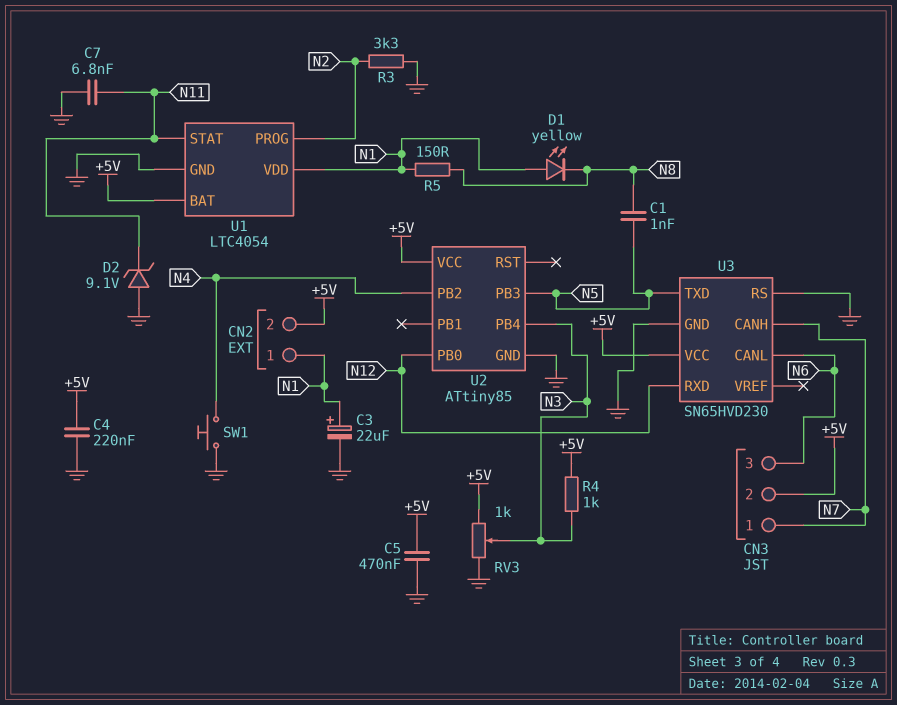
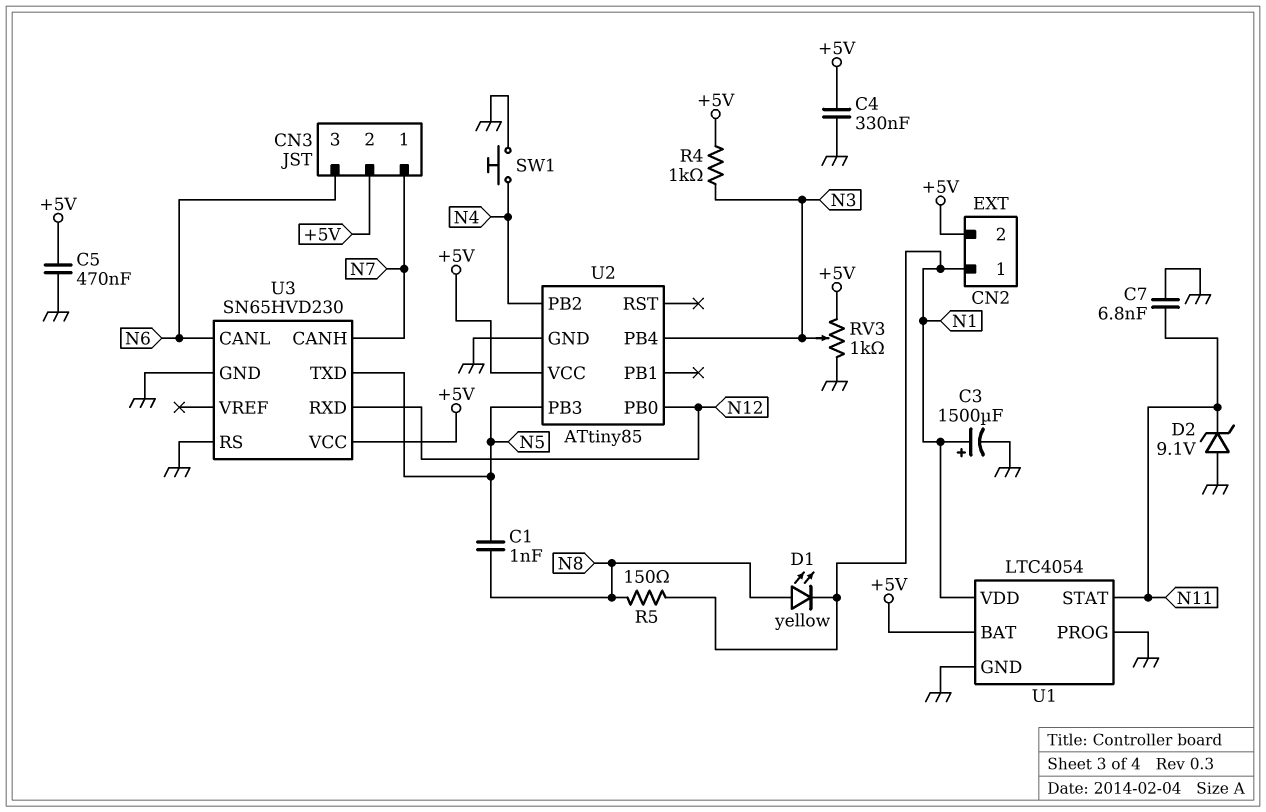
C3: 22uF (plus N1, minus GND) -> 1500uF (plus N1, minus GND)
C4: 220nF (+5V, GND) -> 330nF (+5V, GND)
D1: LED yellow (A N1, K N8) -> LED yellow (A N8, K N1)
R3: 3.3k (GND, N2) -> none
U1 pin PROG: N2 -> GND

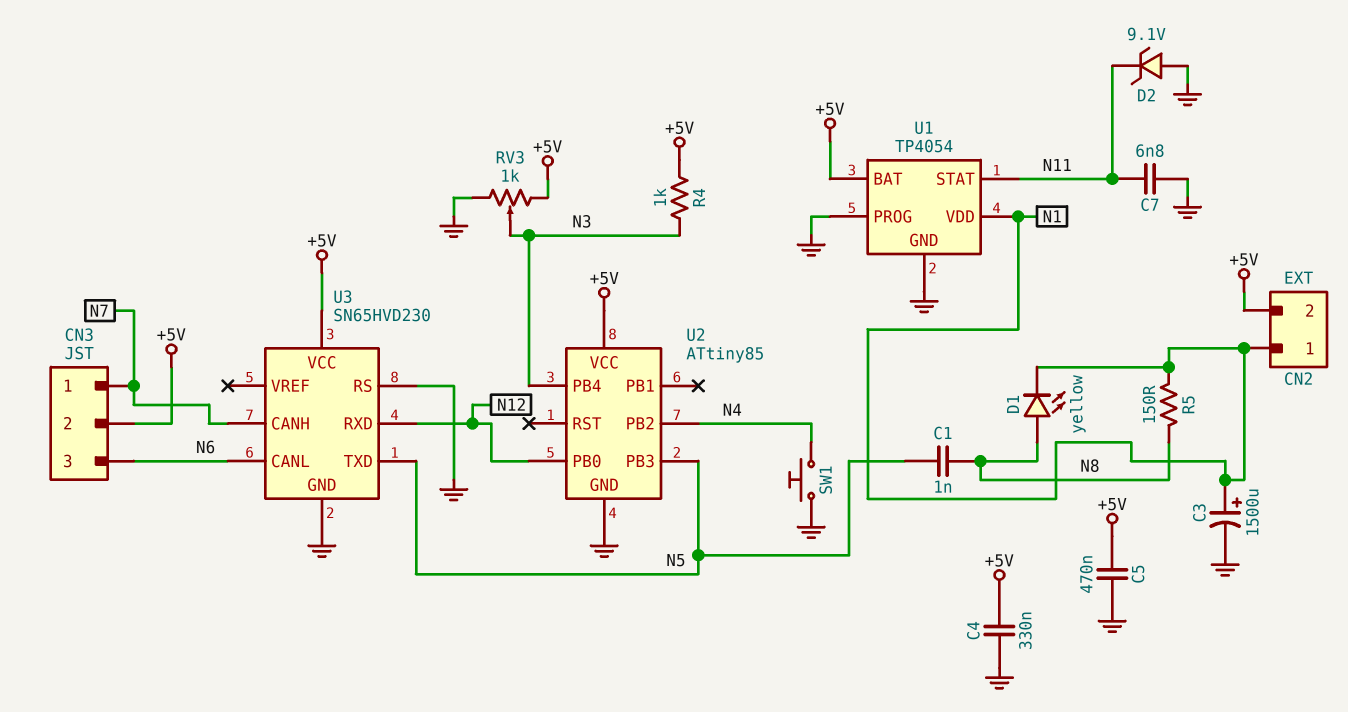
U1: LTC4054 -> TP4054

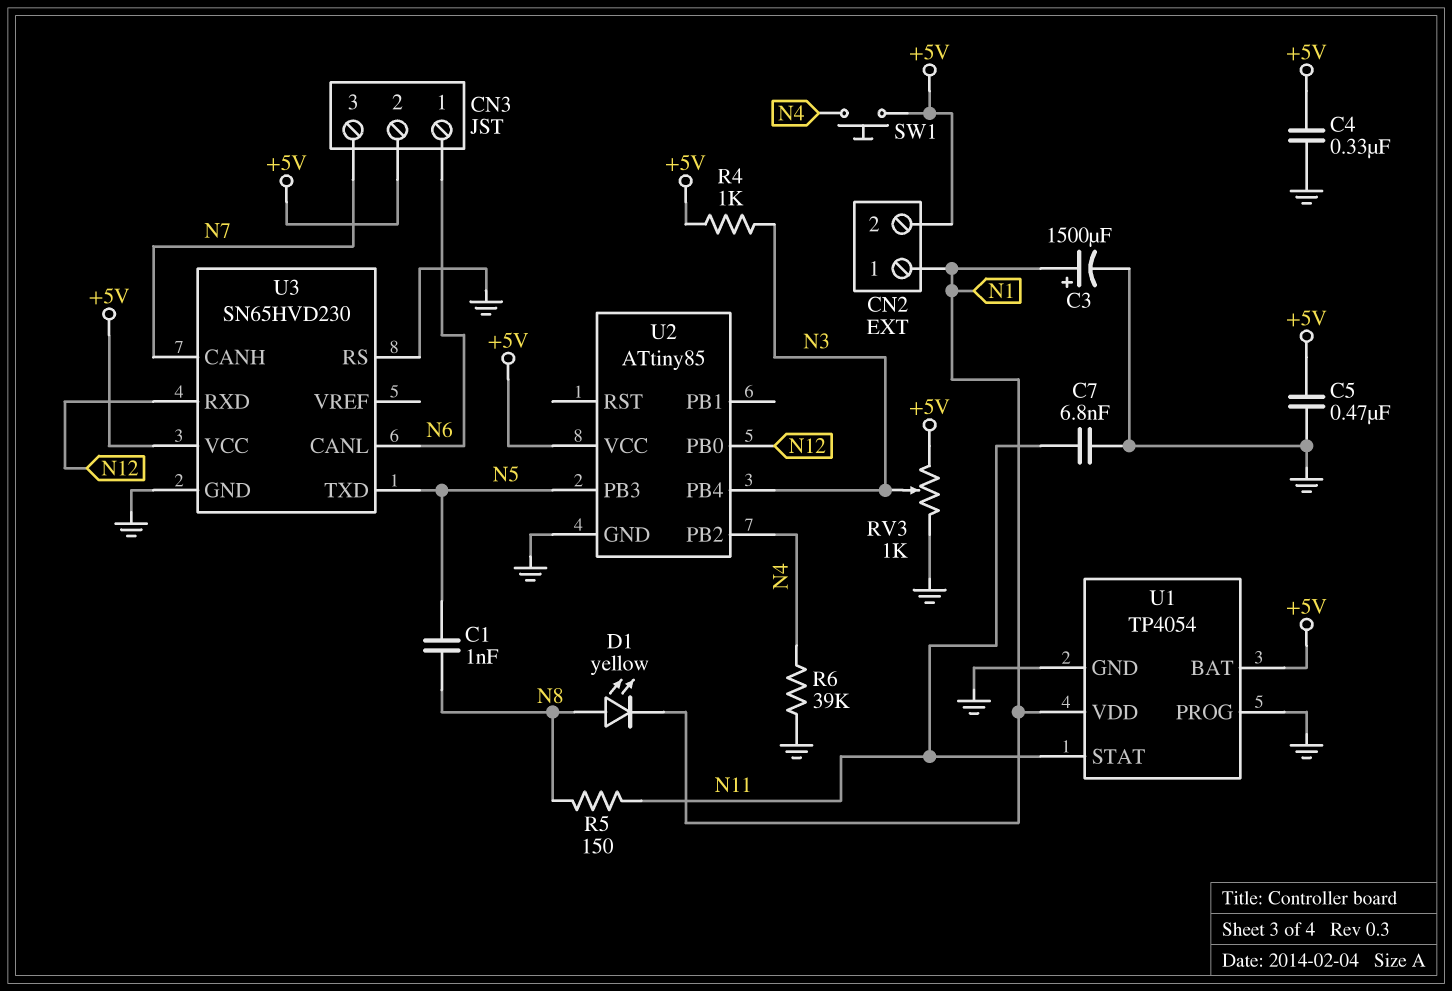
CN3 pin 1: N7 -> N6
CN3 pin 3: N6 -> N7
D2: zener 9.1V (A GND, K N11) -> none
R5: 150 (N1, N8) -> 150 (N8, N11)
R6: none -> 39k (GND, N4)
SW1: button (GND, N4) -> button (+5V, N4)

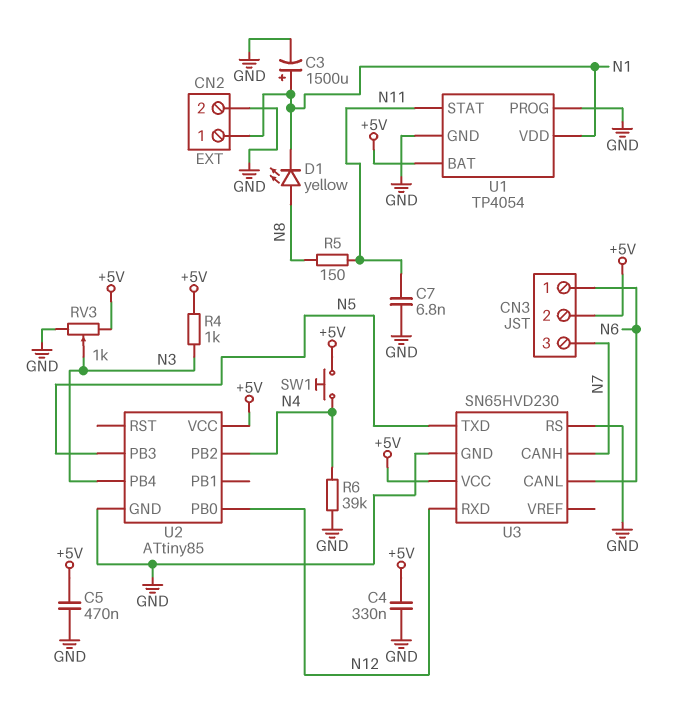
C1: 1nF (N5, N8) -> none
CN2 pin 2: +5V -> GND

